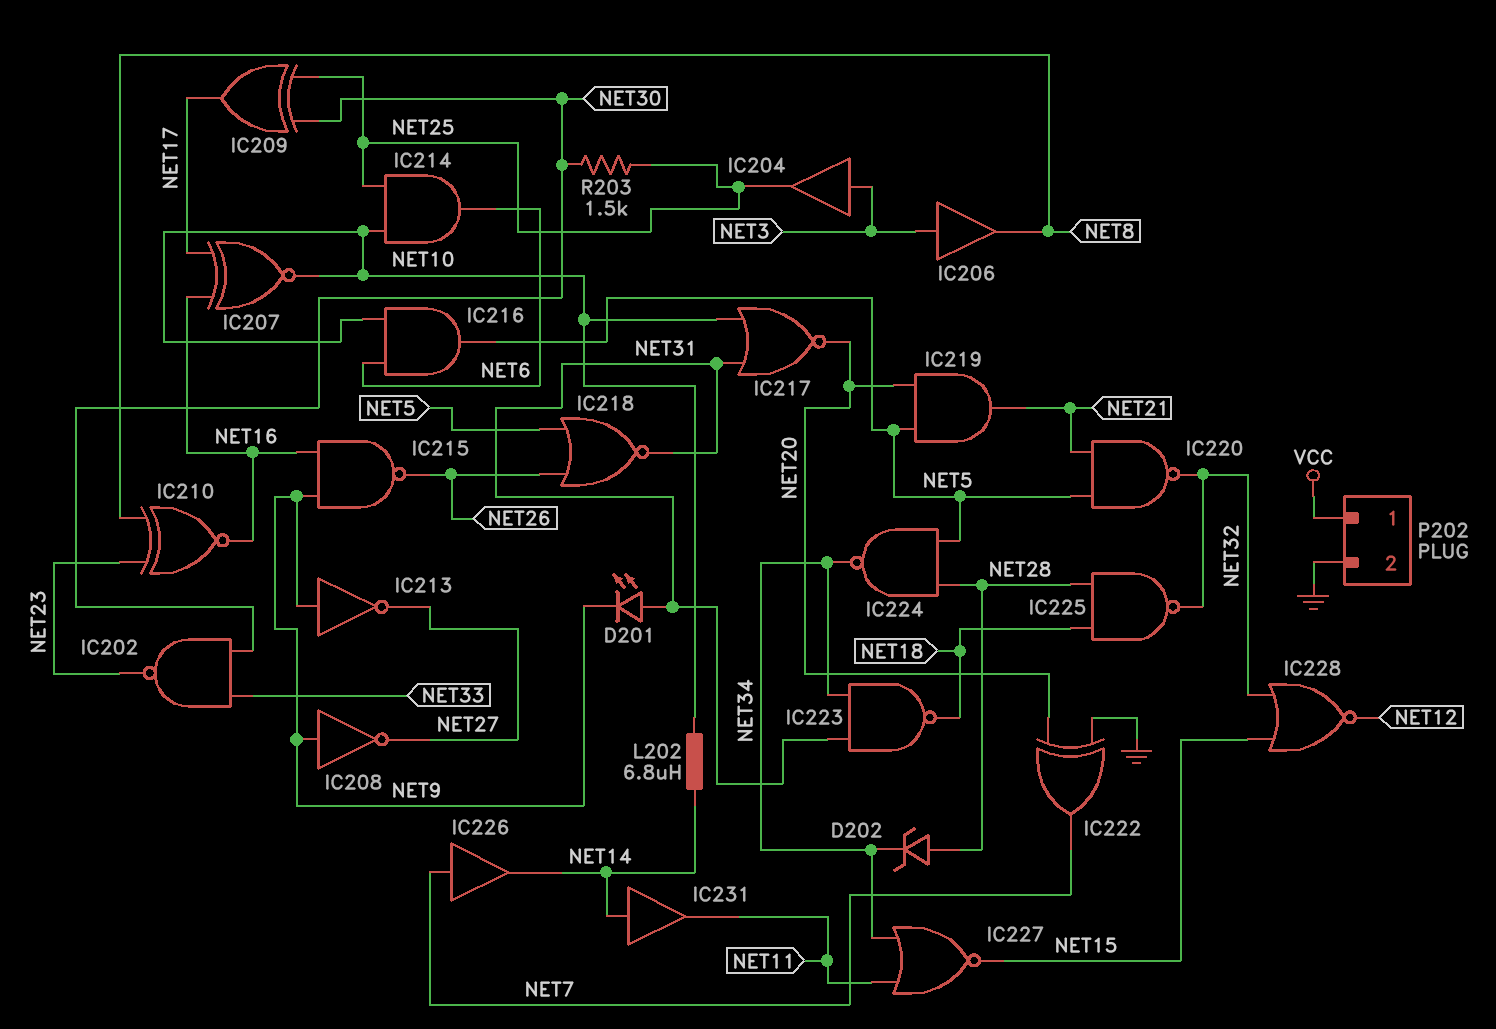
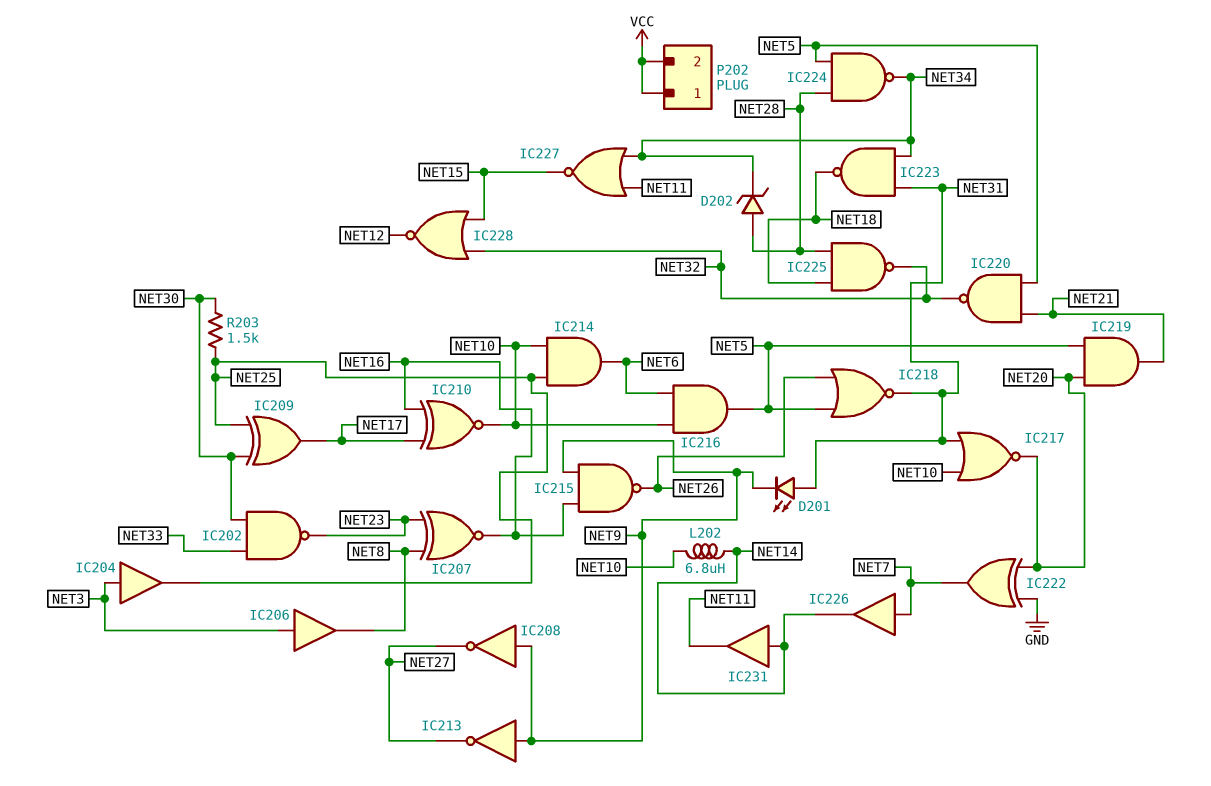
IC207: XNOR (in NET16, in NET17, out NET10) -> XNOR (in NET8, in NET23, out NET16)
IC210: XNOR (in NET8, in NET23, out NET16) -> XNOR (in NET16, in NET17, out NET10)
P202 pin 2: GND -> VCC

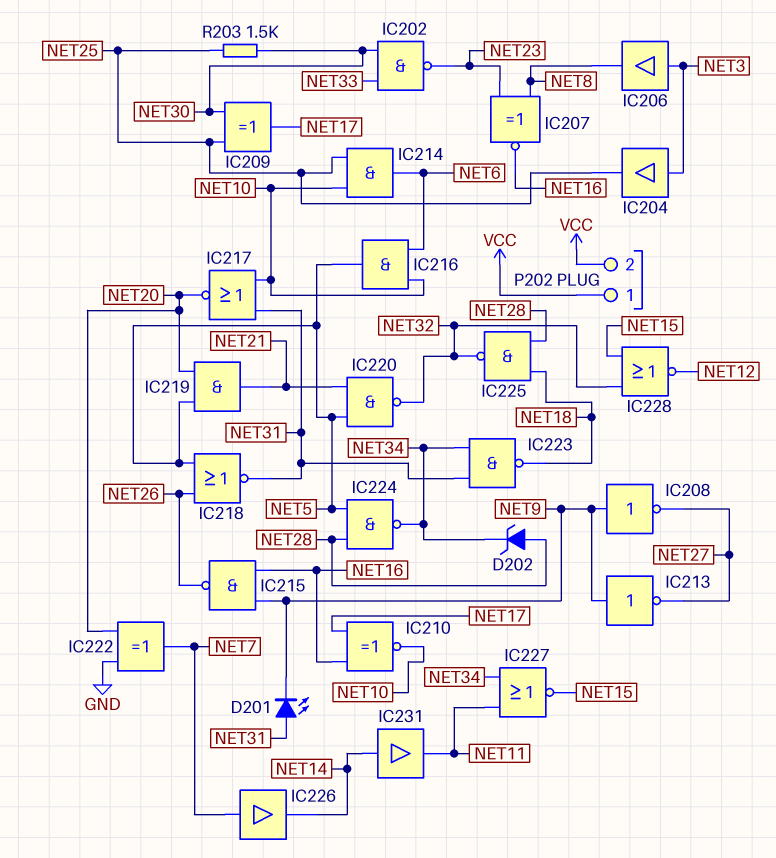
L202: 6.8uH (NET10, NET14) -> none

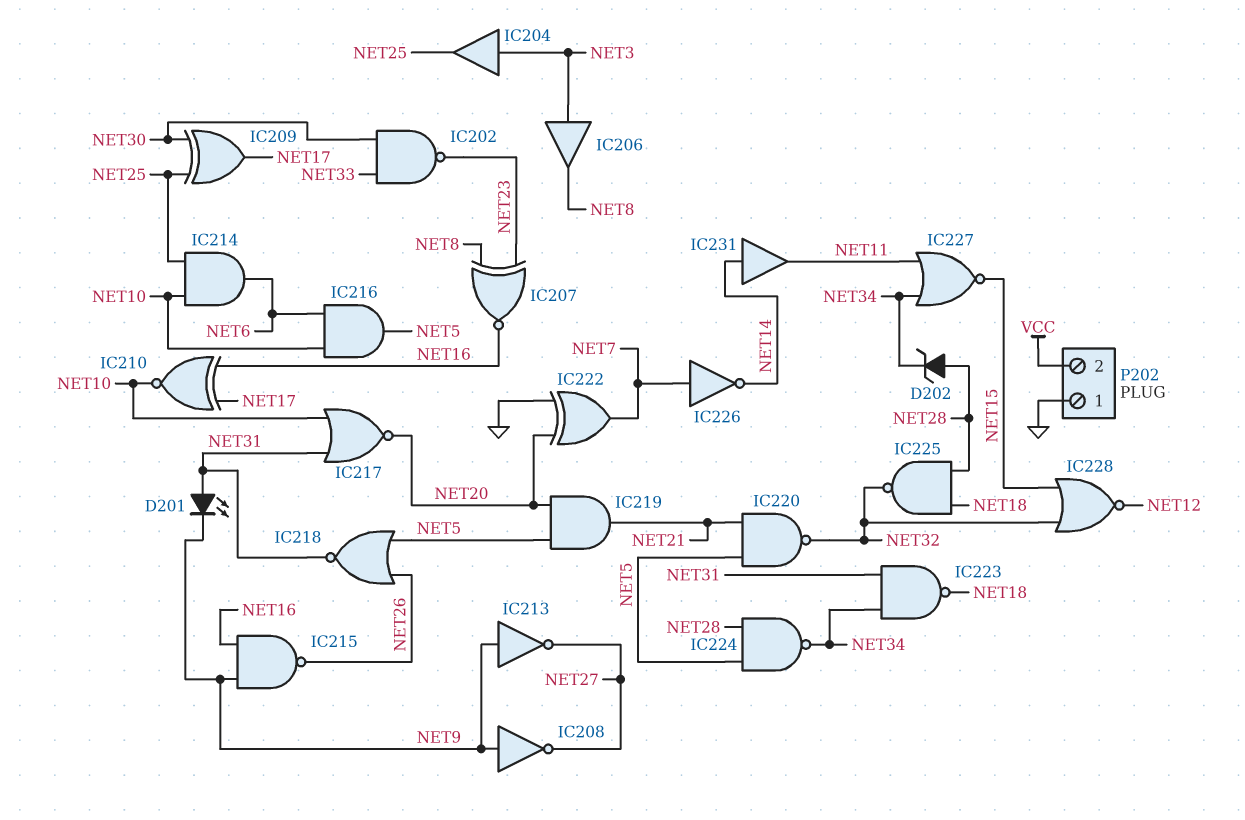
IC226: buffer (in NET7, out NET14) -> NOT (in NET7, out NET14)
P202 pin 1: VCC -> GND
R203: 1.5k (NET25, NET30) -> none

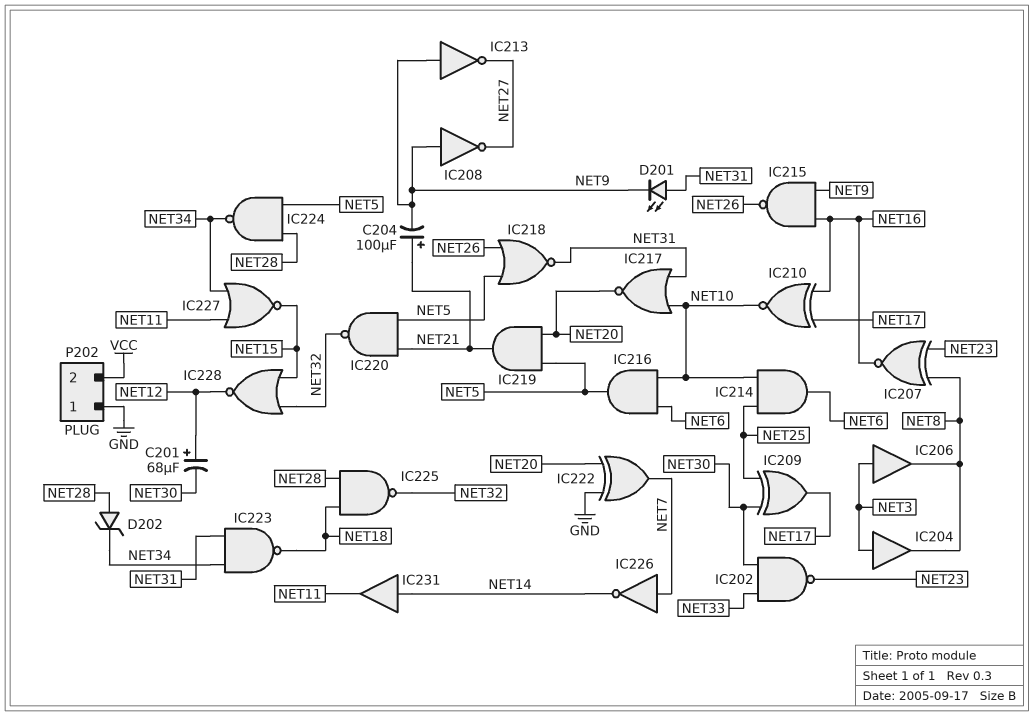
C201: none -> 68uF (plus NET12, minus NET30)
C204: none -> 100uF (plus NET21, minus NET9)
IC204: buffer (in NET3, out NET25) -> buffer (in NET3, out NET8)

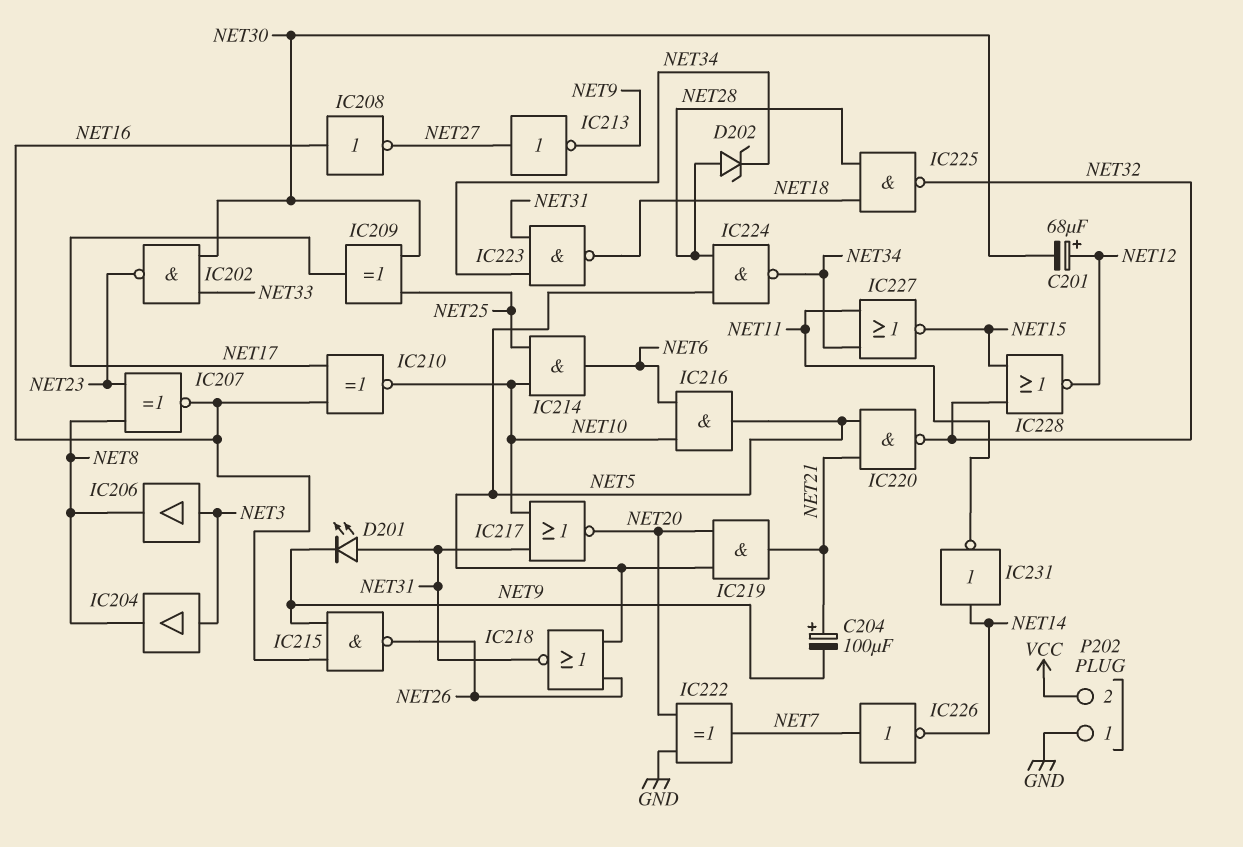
IC208: NOT (in NET9, out NET27) -> NOT (in NET16, out NET27)
IC213: NOT (in NET9, out NET27) -> NOT (in NET27, out NET9)
IC231: buffer (in NET14, out NET11) -> NOT (in NET14, out NET11)

